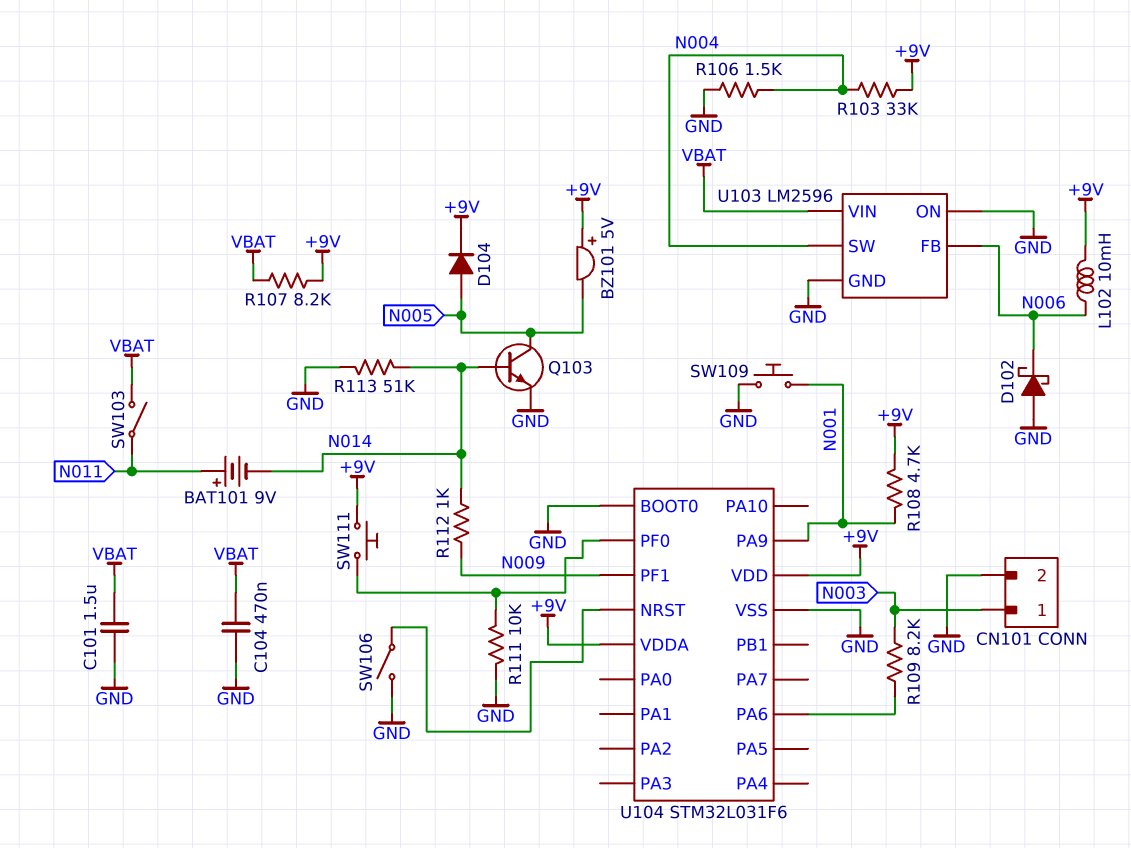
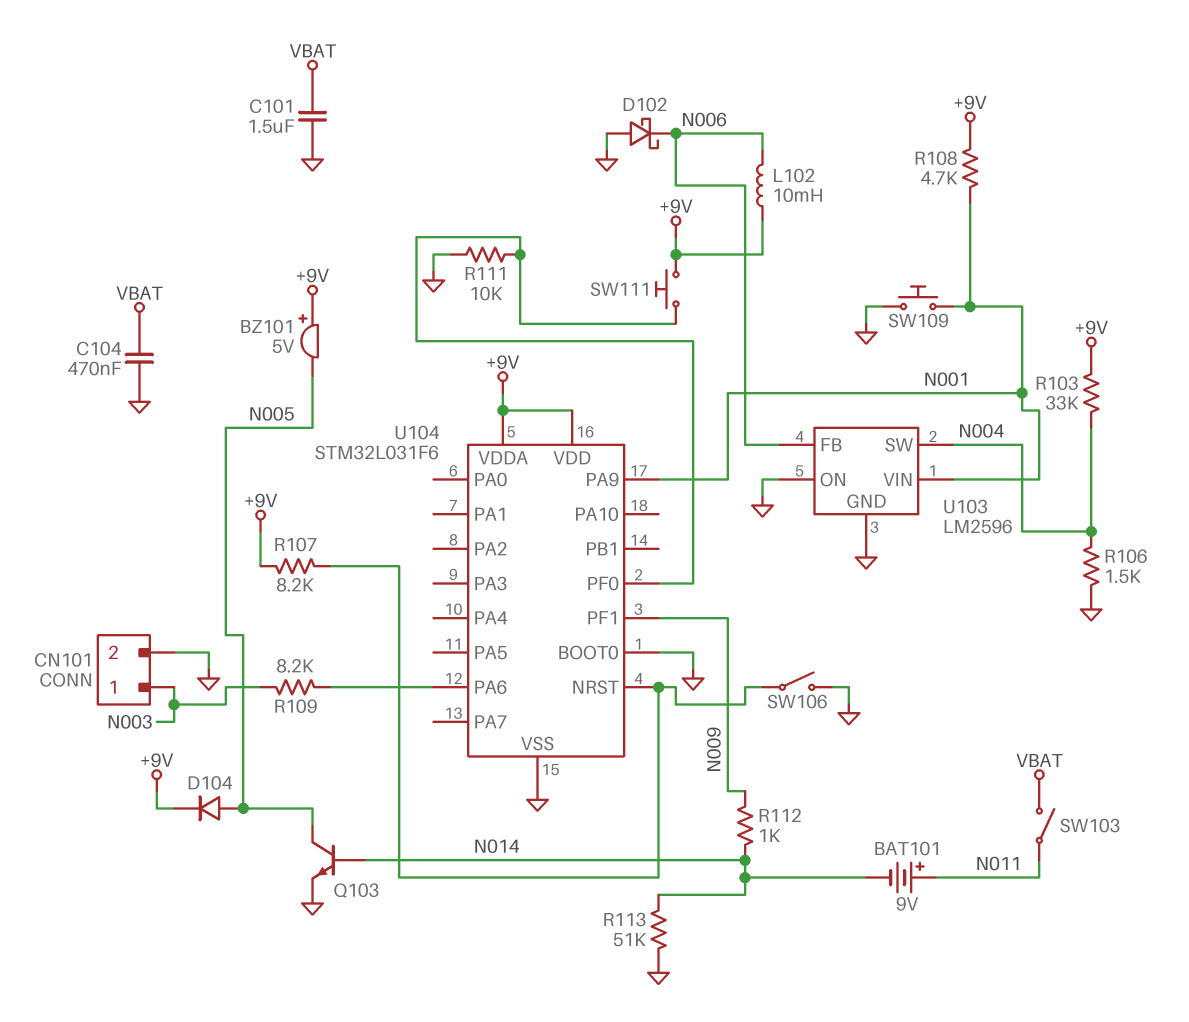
R107: 8.2k (+9V, VBAT) -> 8.2k (+9V, U104/NRST)
U103 pin VIN: VBAT -> N001

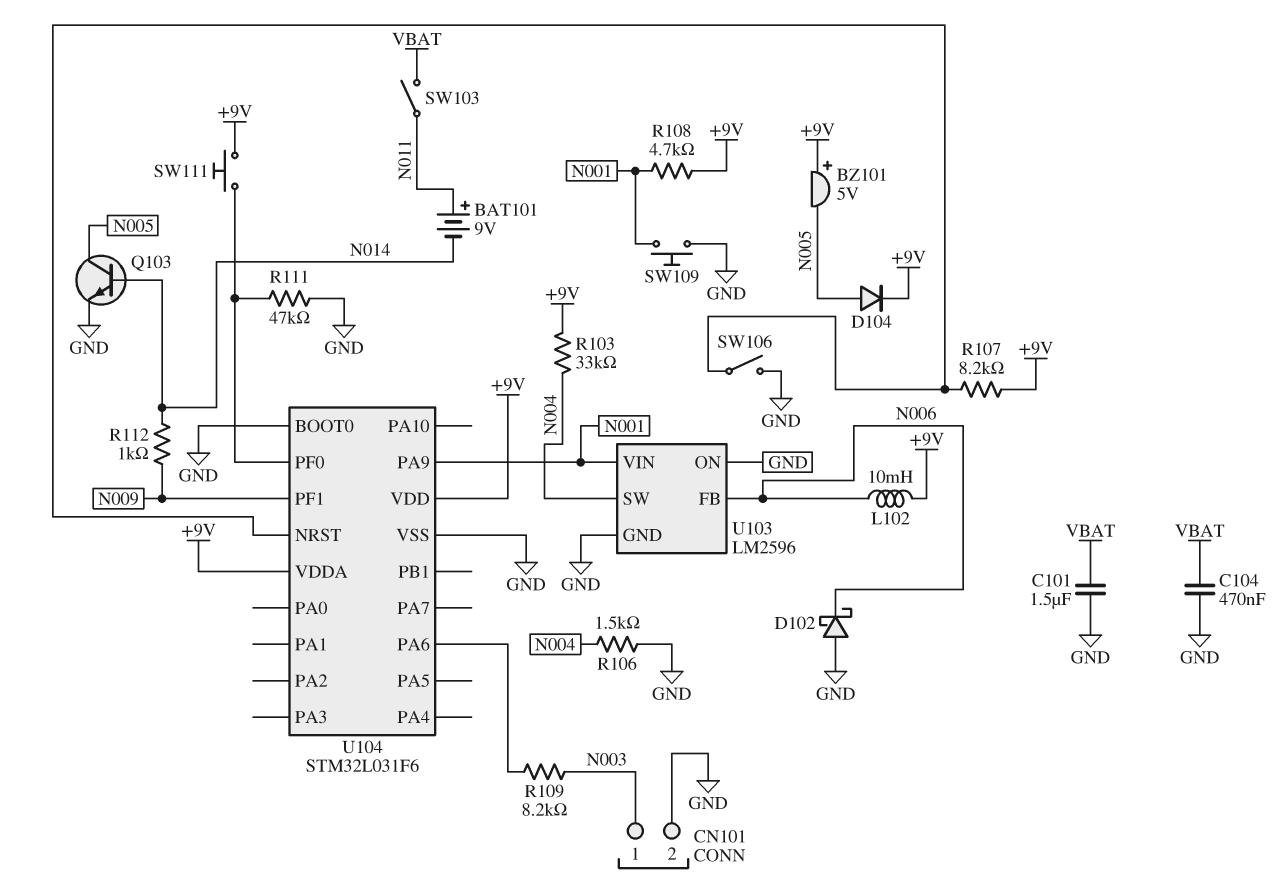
R111: 10k (GND, U104/PF0) -> 47k (GND, U104/PF0)
R113: 51k (GND, N014) -> none

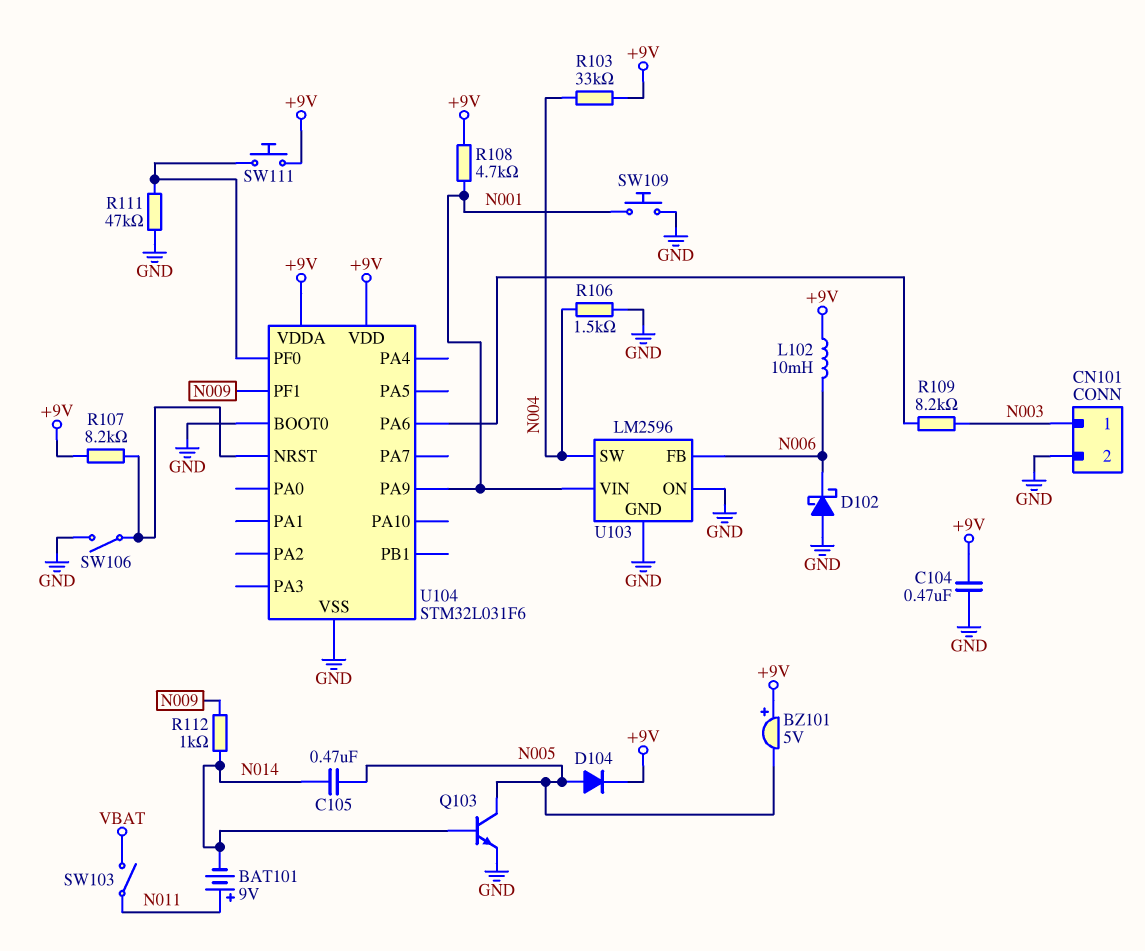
C101: 1.5uF (GND, VBAT) -> none
C104: 470nF (GND, VBAT) -> 470nF (+9V, GND)
C105: none -> 470nF (N005, N014)

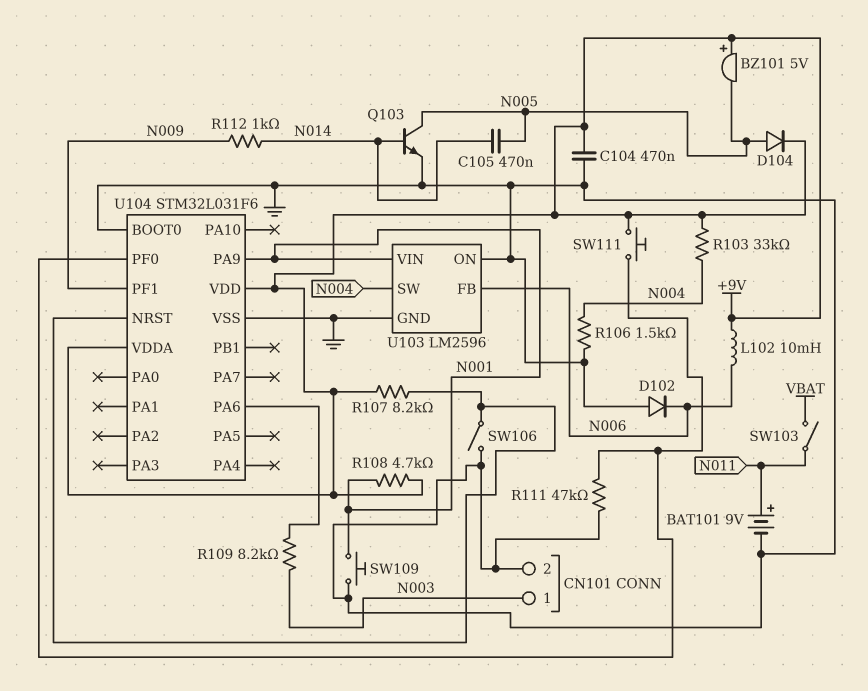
BAT101: 9V (plus N011, minus N014) -> 9V (plus N011, minus GND)
D102: schottky (A GND, K N006) -> diode (A GND, K N006)

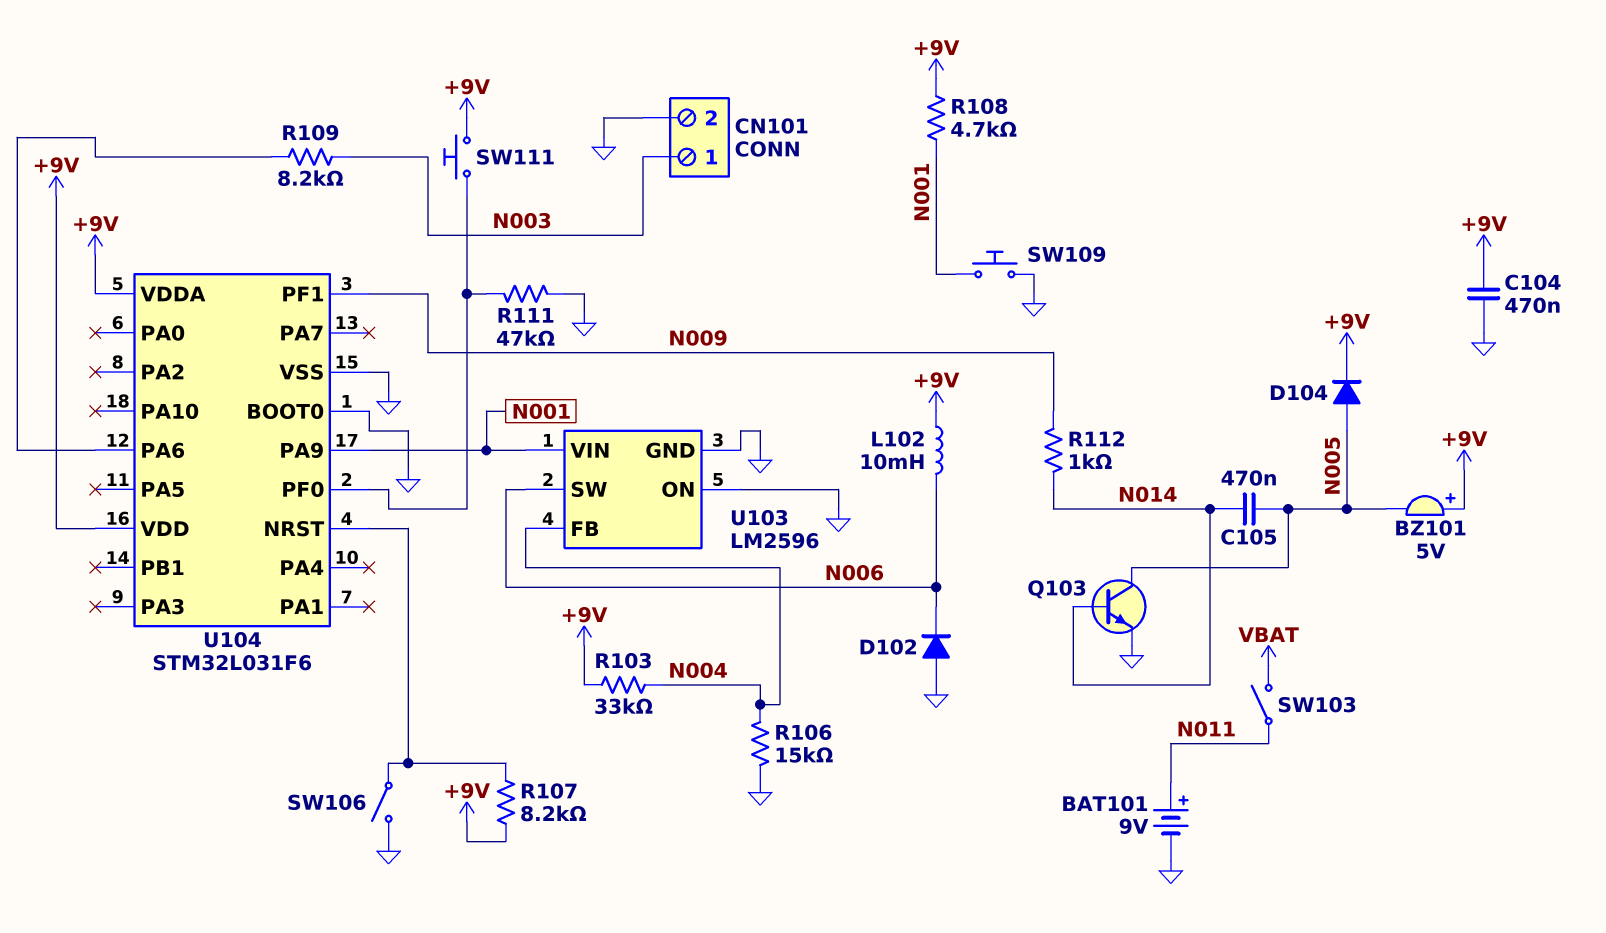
R106: 1.5k (GND, N004) -> 15k (GND, N004)
U103 pin FB: N006 -> N004
U103 pin SW: N004 -> N006

